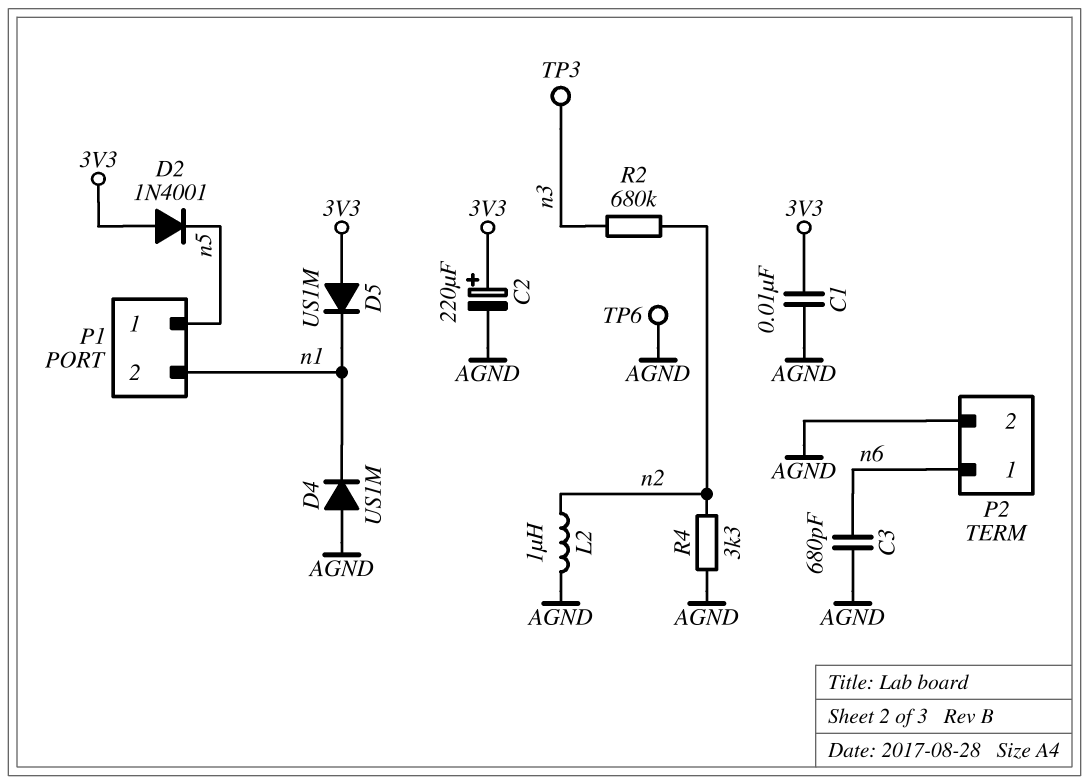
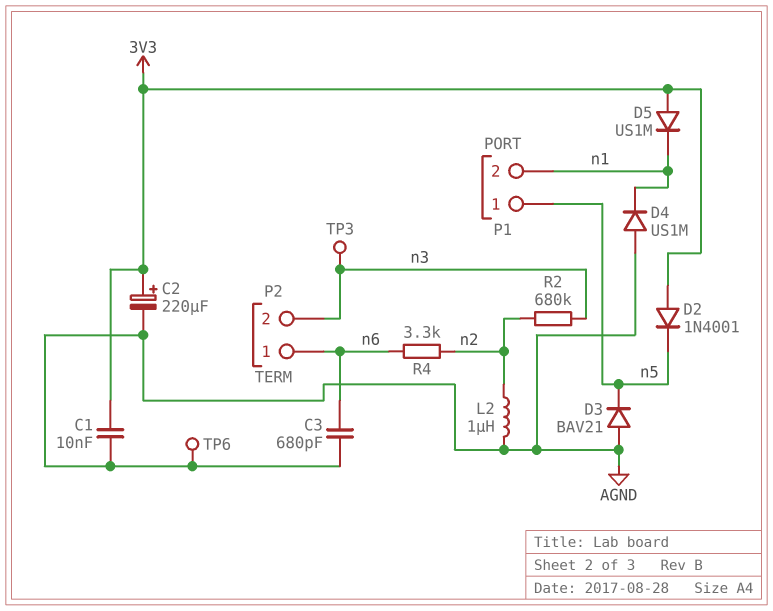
D3: none -> diode BAV21 (A AGND, K n5)
P2 pin 2: AGND -> n3
R4: 3.3k (AGND, n2) -> 3.3k (n2, n6)

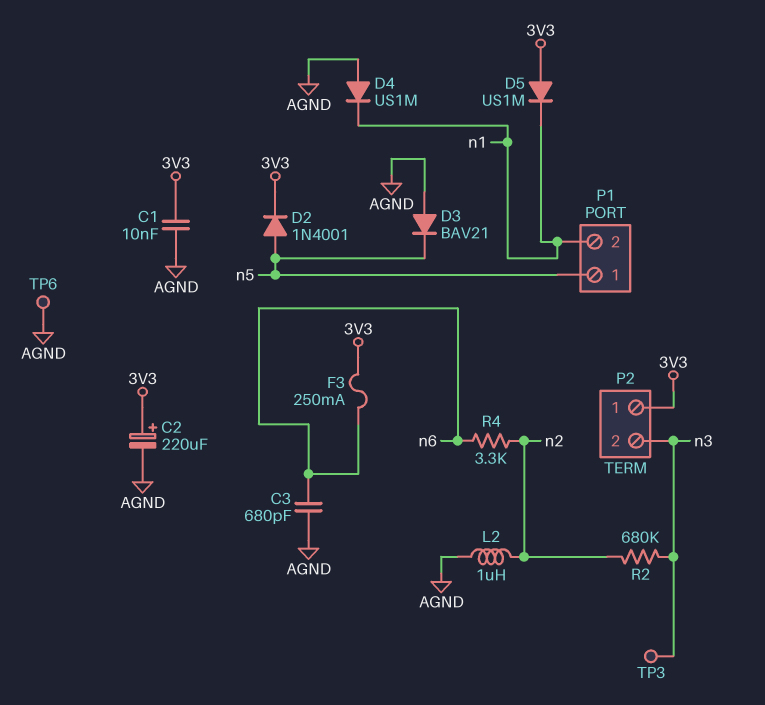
D2: diode 1N4001 (A 3V3, K n5) -> diode 1N4001 (A n5, K 3V3)
F3: none -> 250mA (3V3, n6)
P2 pin 1: n6 -> 3V3

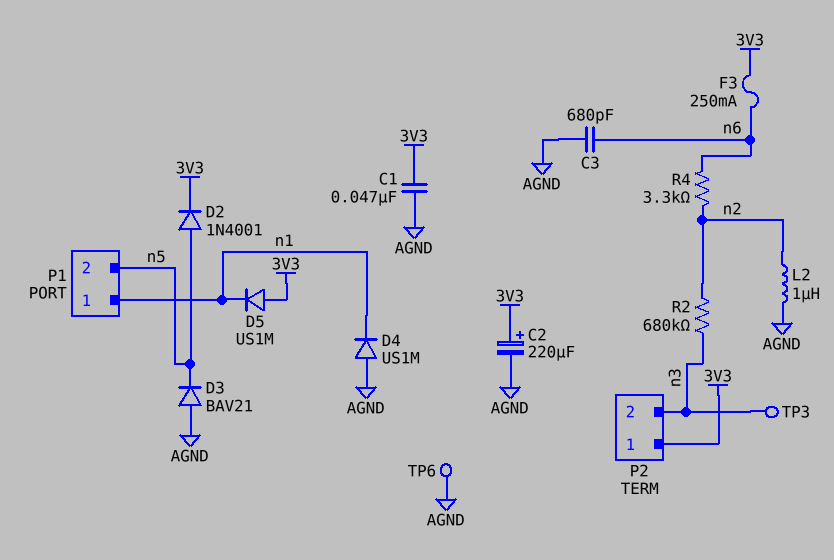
C1: 10nF (3V3, AGND) -> 47nF (3V3, AGND)
P1 pin 1: n5 -> n1
P1 pin 2: n1 -> n5

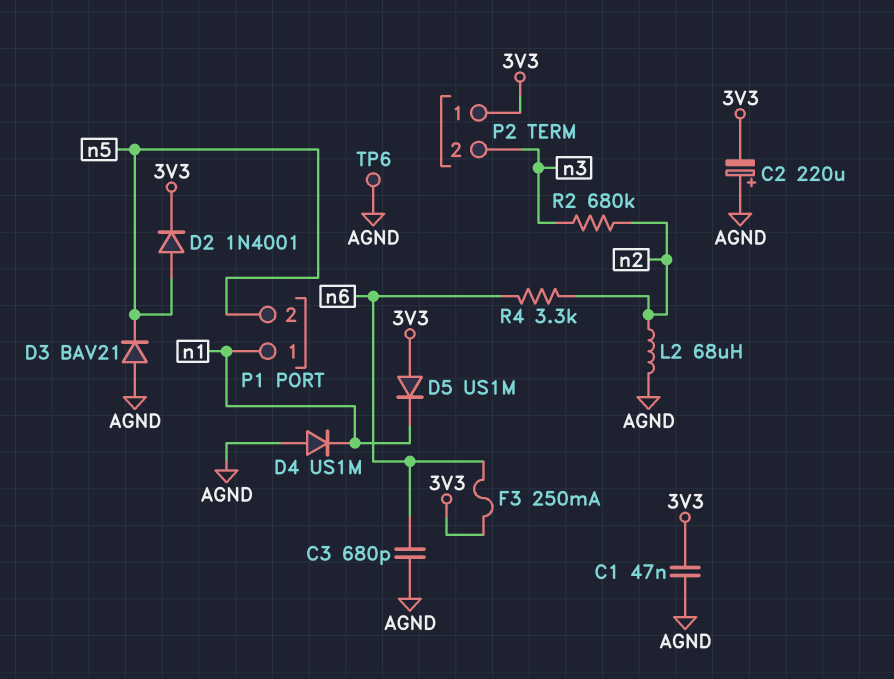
C2: 220uF (plus 3V3, minus AGND) -> 220uF (plus AGND, minus 3V3)
L2: 1uH (AGND, n2) -> 68uH (AGND, n2)
TP3: test point (n3) -> none

